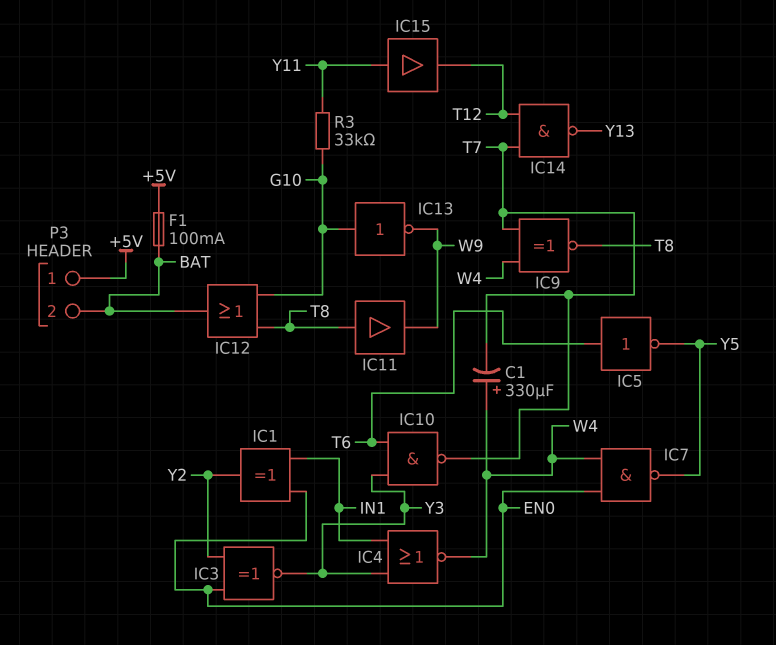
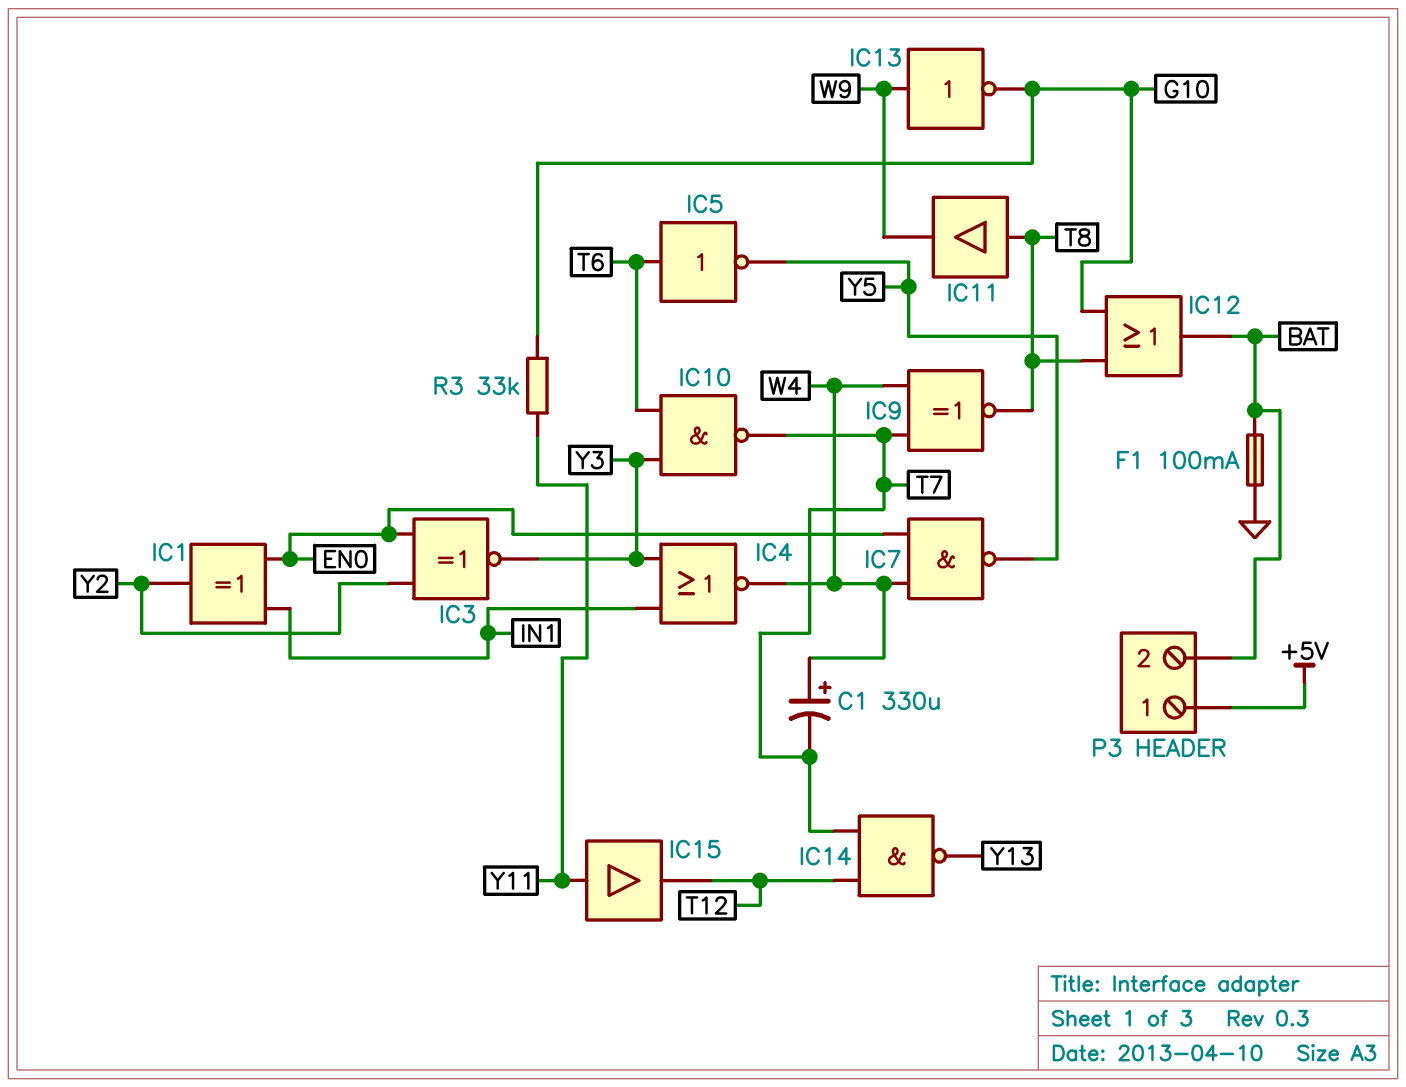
F1: 100mA (+5V, BAT) -> 100mA (BAT, GND)
IC13: NOT (in G10, out W9) -> NOT (in W9, out G10)

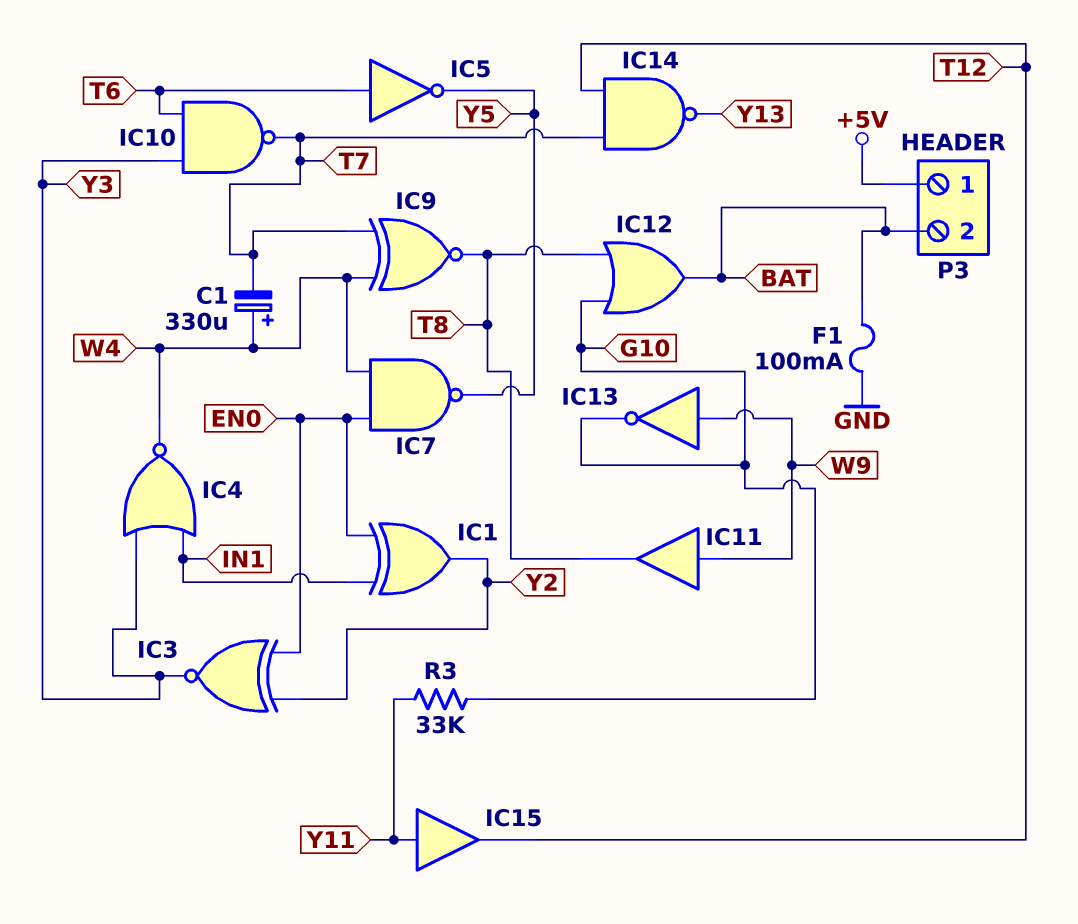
IC11: buffer (in T8, out W9) -> buffer (in W9, out T8)

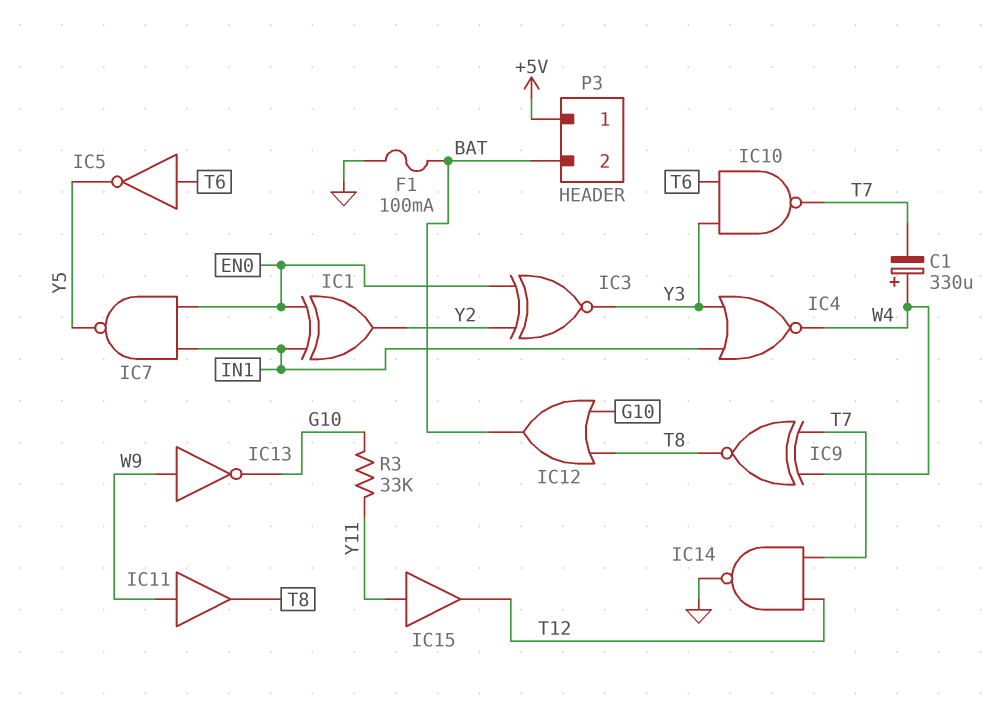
IC7: NAND (in EN0, in W4, out Y5) -> NAND (in EN0, in IN1, out Y5)
IC14: NAND (in T7, in T12, out Y13) -> NAND (in T7, in T12, out GND)

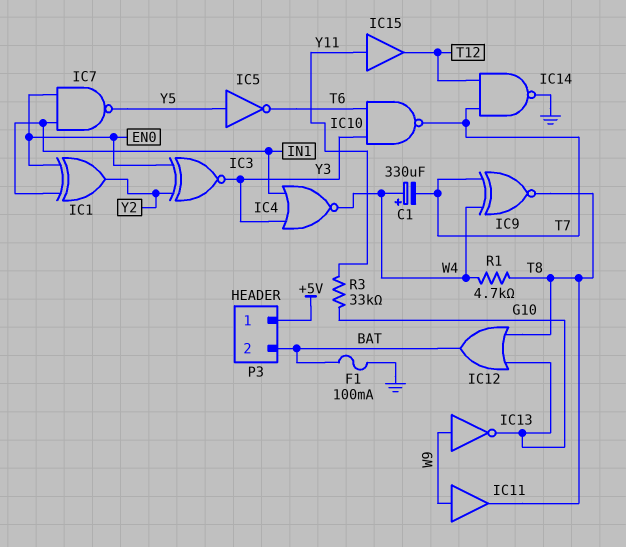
IC5: NOT (in T6, out Y5) -> NOT (in Y5, out T6)
R1: none -> 4.7k (T8, W4)

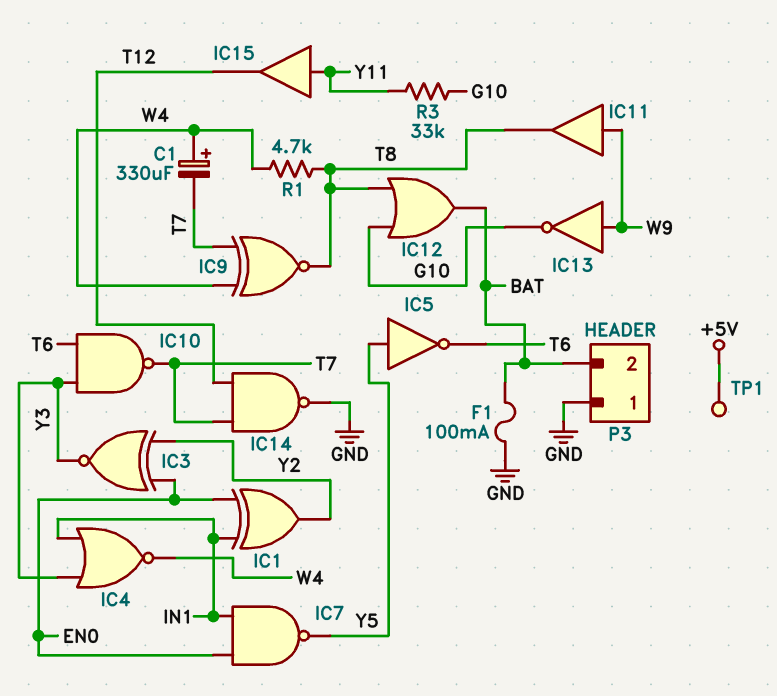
P3 pin 1: +5V -> GND
TP1: none -> test point (+5V)

